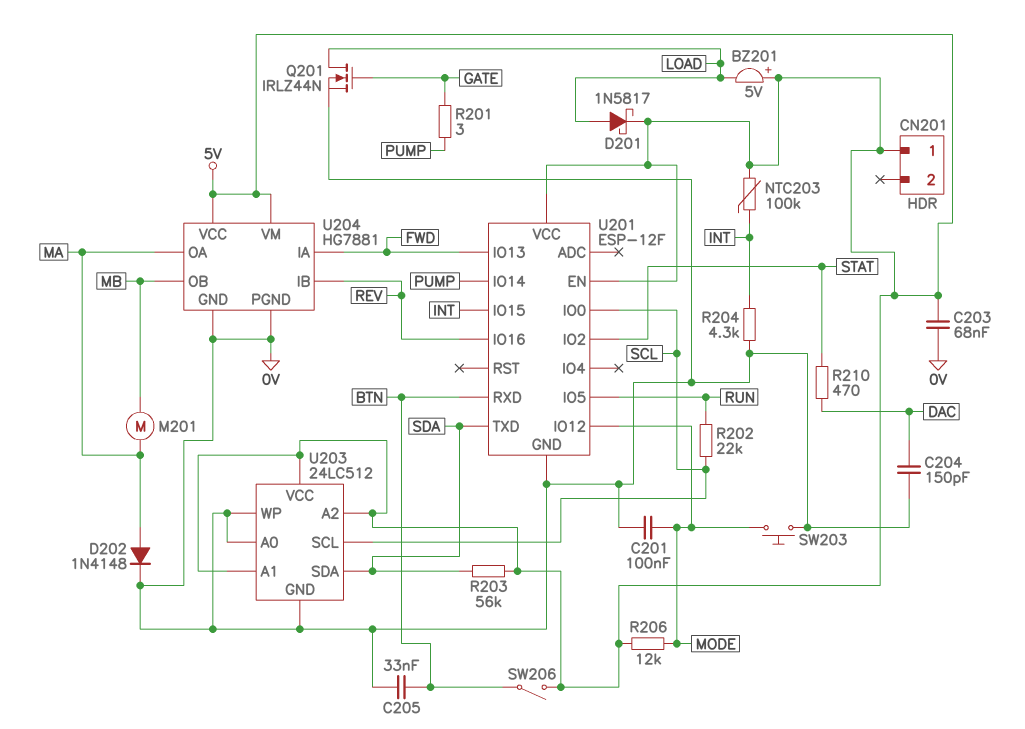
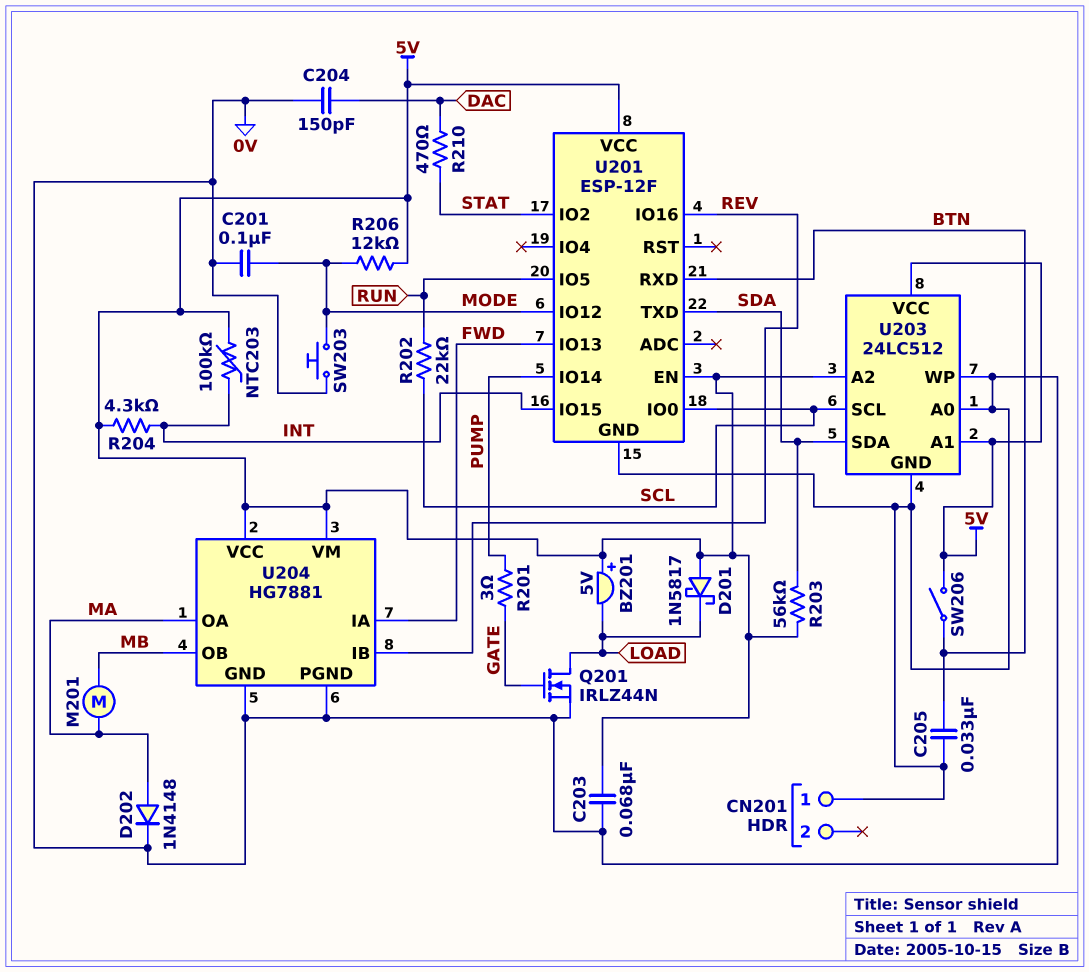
CN201 pin 1: 5V -> 0V
D201: schottky 1N5817 (A LOAD, K 5V) -> schottky 1N5817 (A 5V, K LOAD)
R204: 4.3k (0V, INT) -> 4.3k (5V, INT)

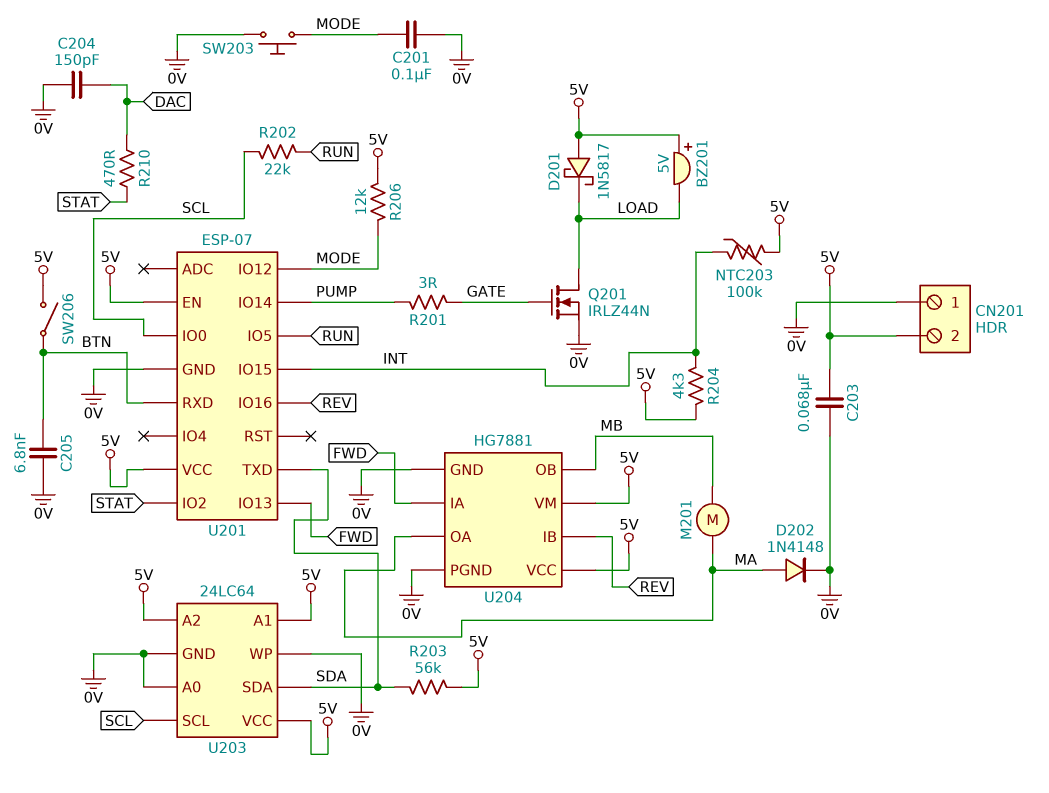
C205: 33nF (0V, BTN) -> 6.8nF (0V, BTN)
CN201 pin 2: none -> 5V
U201: ESP-12F -> ESP-07
U203: 24LC512 -> 24LC64

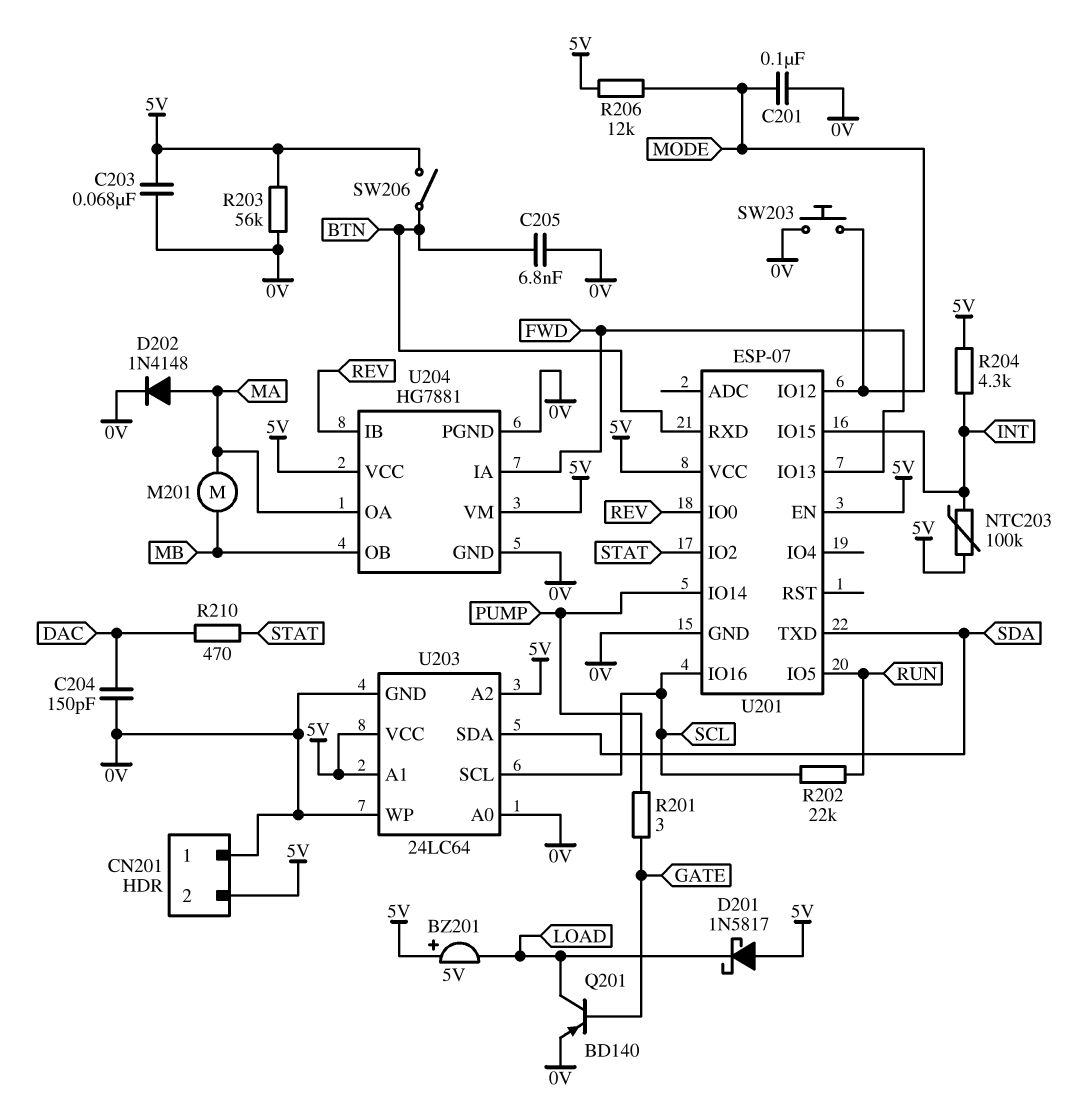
Q201: NMOS IRLZ44N (G GATE, D LOAD, S 0V) -> PNP BD140 (B GATE, C LOAD, E 0V)
R203: 56k (5V, SDA) -> 56k (0V, 5V)
U201 pin IO0: SCL -> REV
U201 pin IO16: REV -> SCL

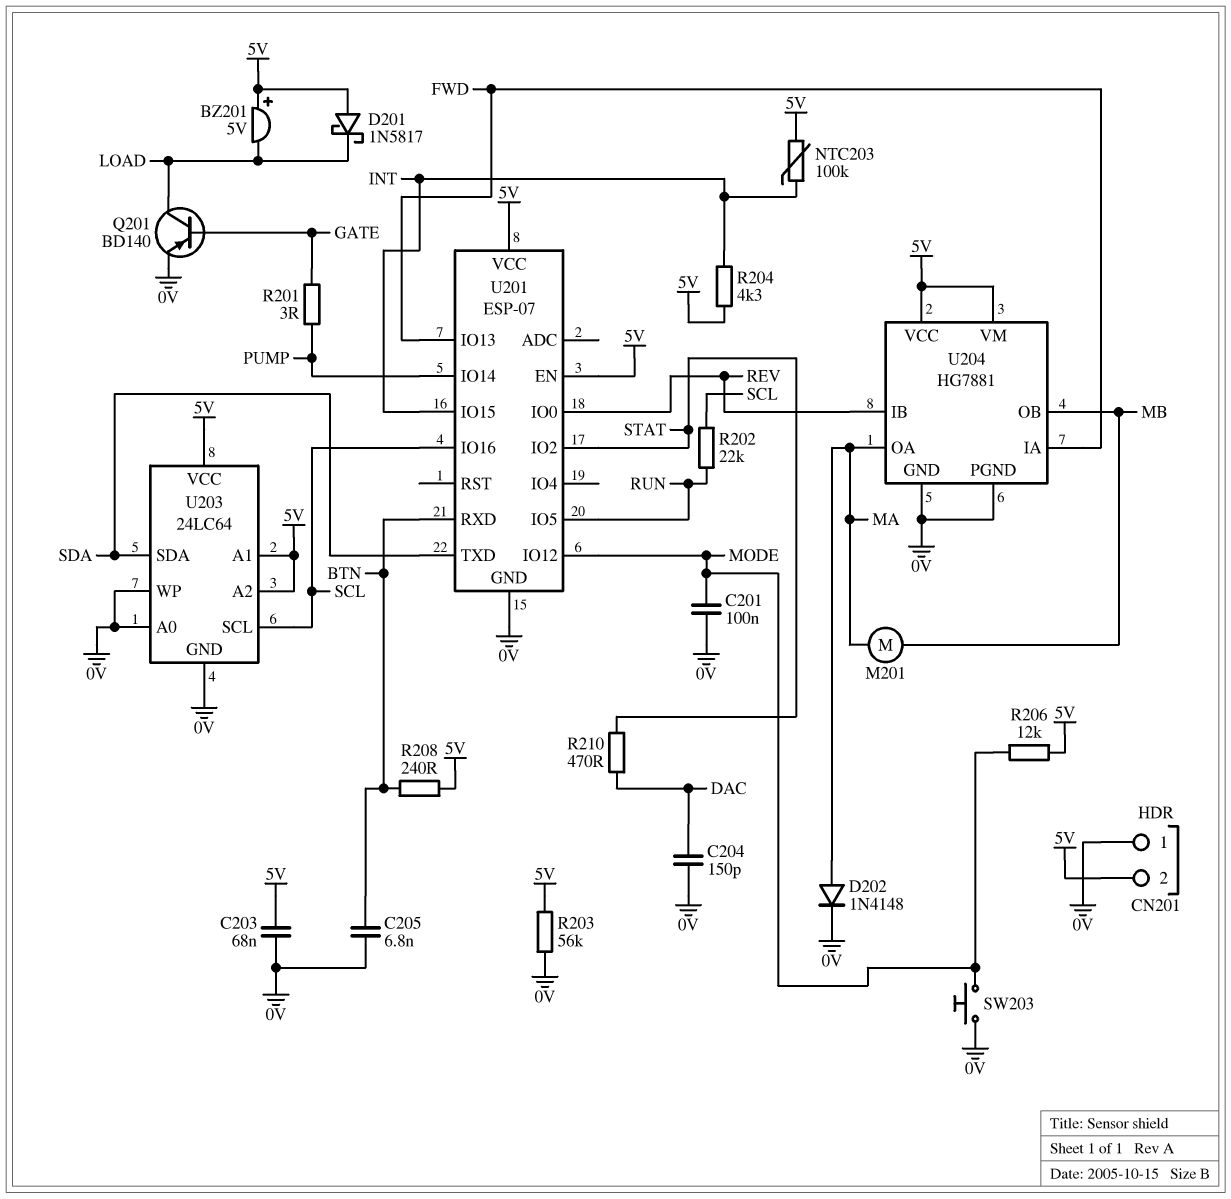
R208: none -> 240 (5V, BTN)
SW206: switch (5V, BTN) -> none

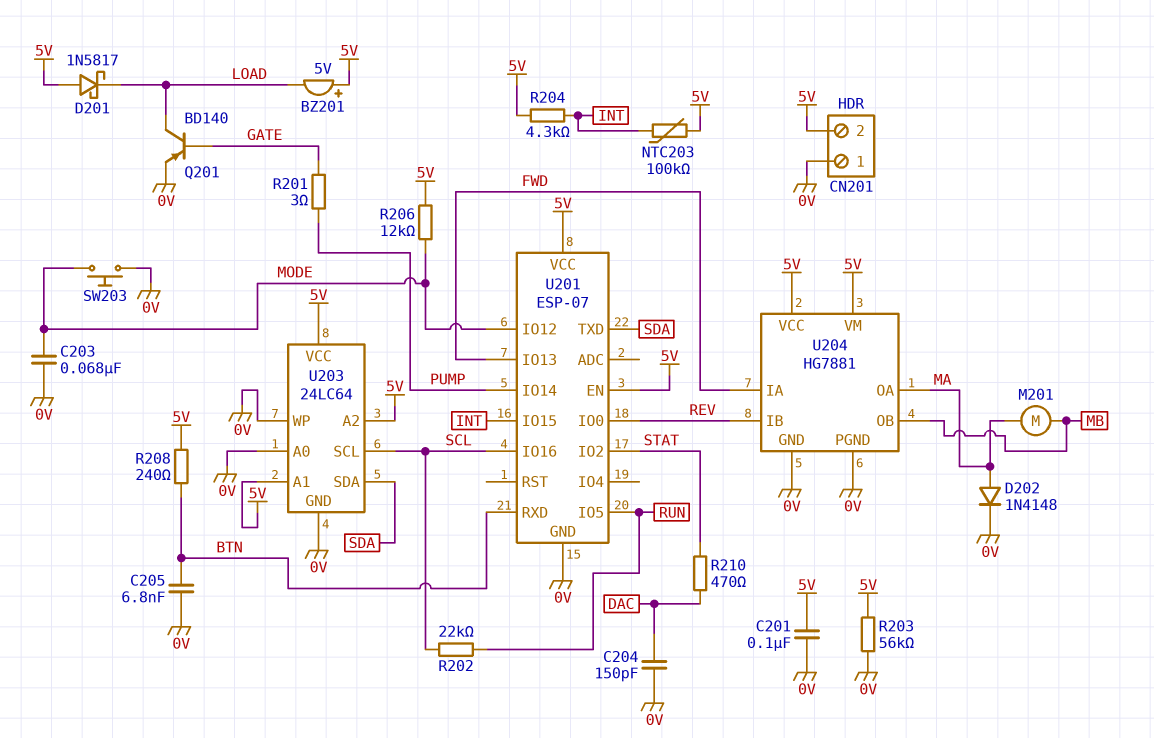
C201: 100nF (0V, MODE) -> 100nF (0V, 5V)
C203: 68nF (0V, 5V) -> 68nF (0V, MODE)

